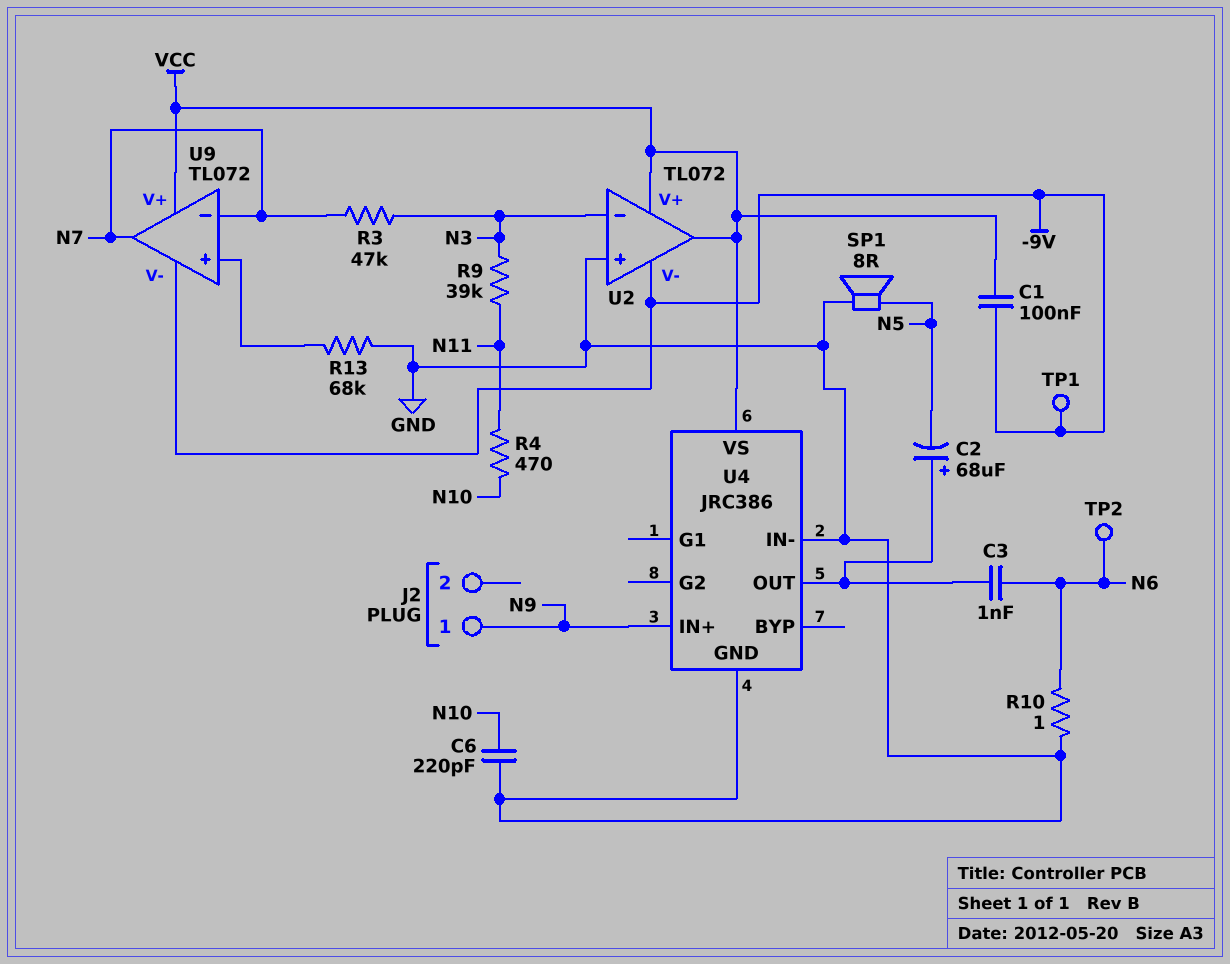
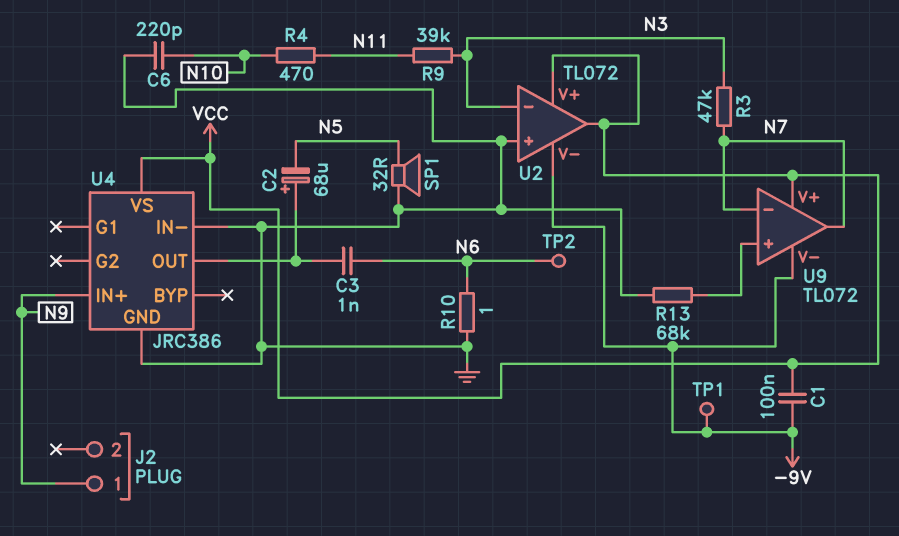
SP1: speaker 8R (GND, N5) -> speaker 32R (GND, N5)

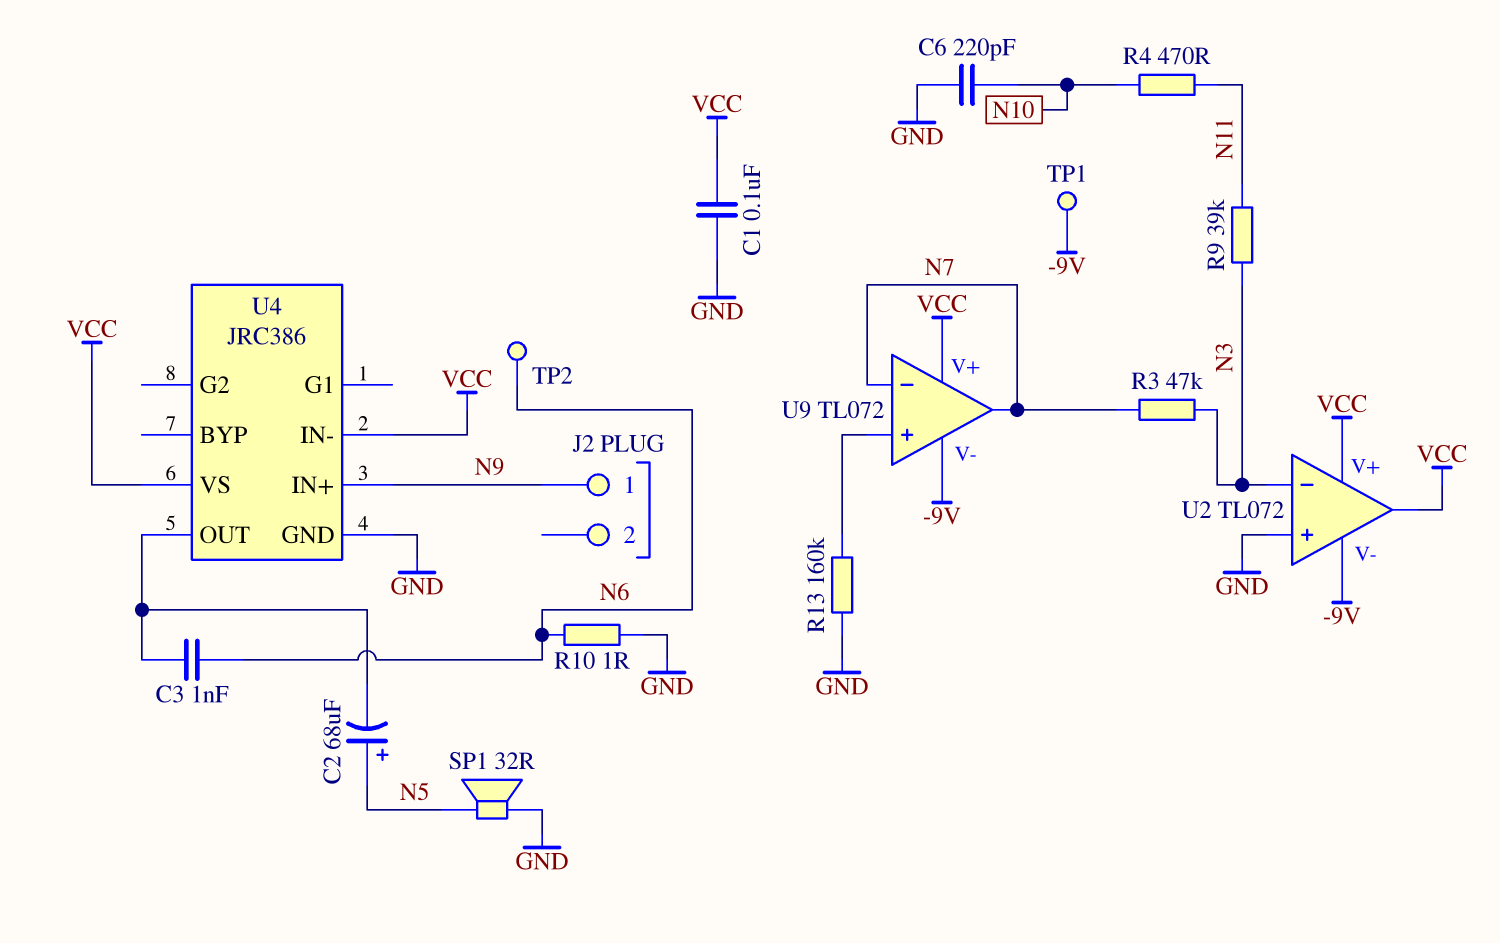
C1: 100nF (-9V, VCC) -> 100nF (GND, VCC)
C2: 68uF (plus U4/OUT, minus N5) -> 68uF (plus N5, minus U4/OUT)
R13: 68k (GND, U9/in+) -> 160k (GND, U9/in+)
U4 pin IN-: GND -> VCC

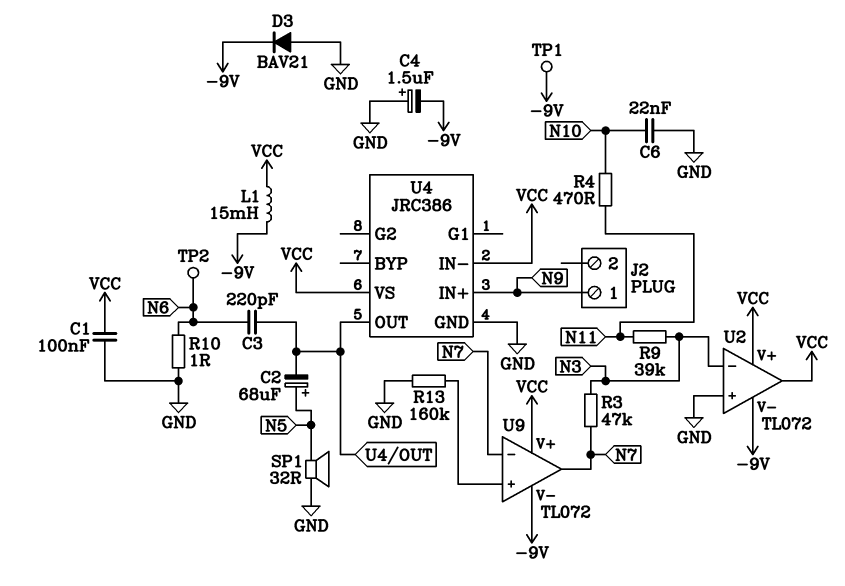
C3: 1nF (N6, U4/OUT) -> 220pF (N6, U4/OUT)
C4: none -> 1.5uF (plus GND, minus -9V)
C6: 220pF (GND, N10) -> 22nF (GND, N10)
D3: none -> diode BAV21 (A GND, K -9V)
L1: none -> 15mH (-9V, VCC)

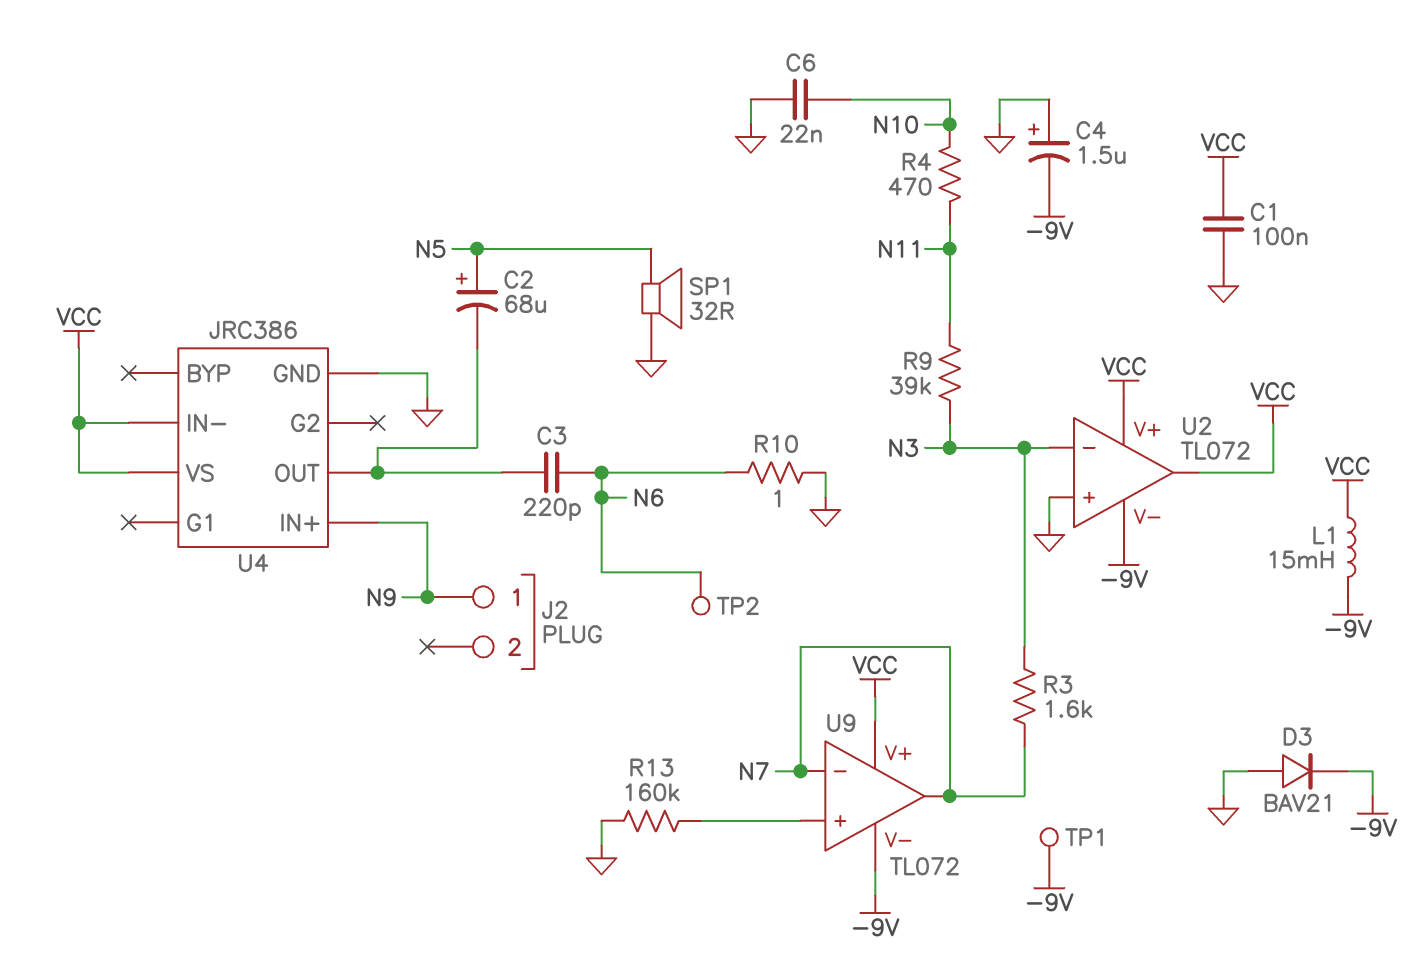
R3: 47k (N3, N7) -> 1.6k (N3, N7)

